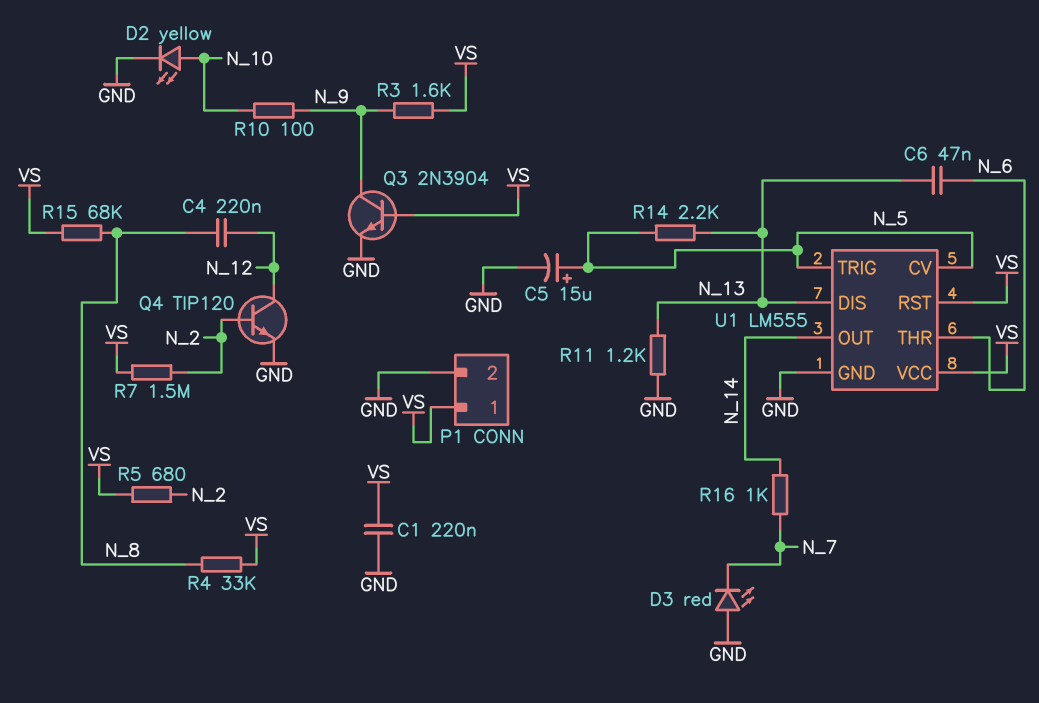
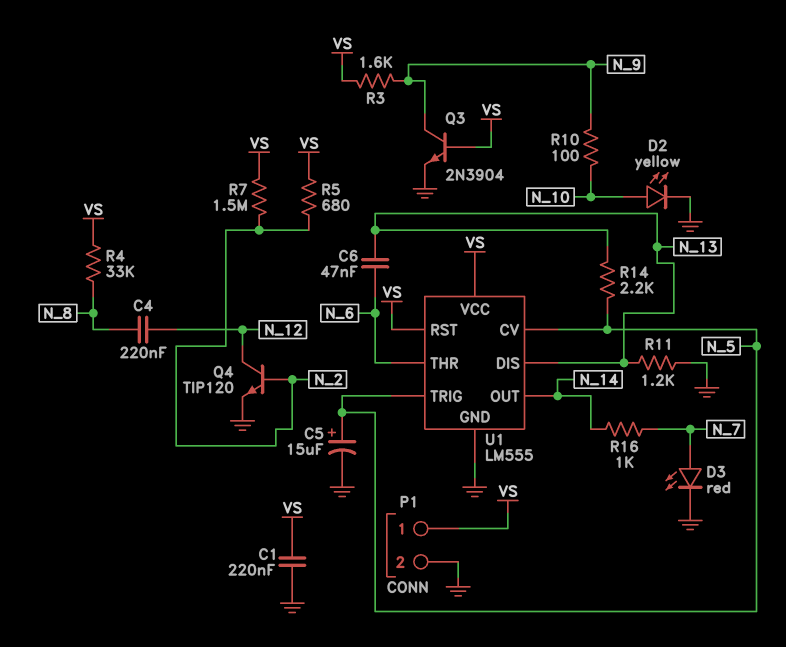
D3: LED red (A GND, K N_7) -> LED red (A N_7, K GND)
R15: 68k (N_8, VS) -> none

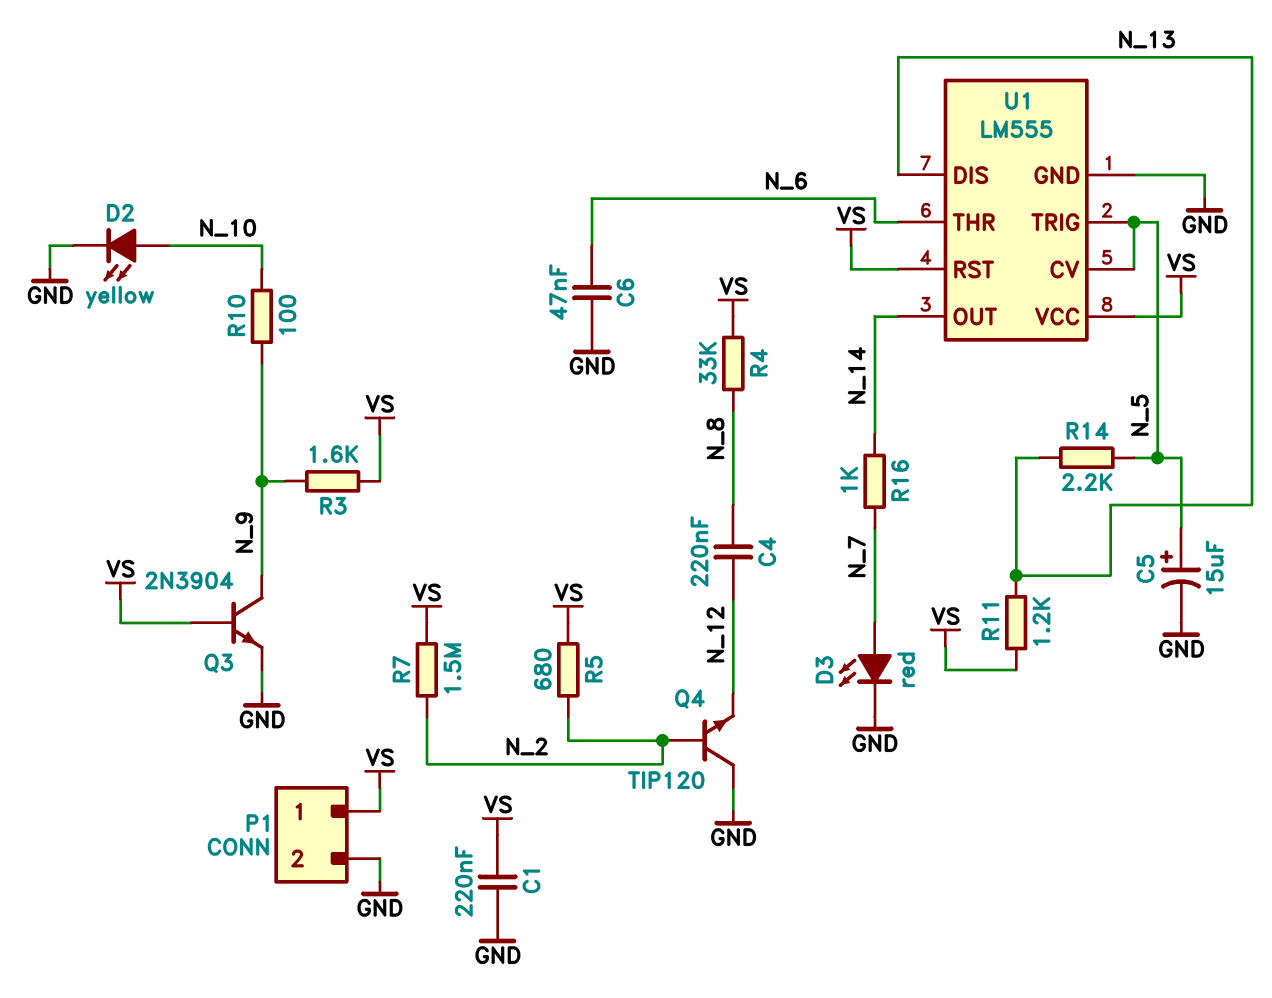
C6: 47nF (N_6, N_13) -> 47nF (GND, N_6)
Q4: NPN TIP120 (B N_2, C N_12, E GND) -> NPN TIP120 (B N_2, C GND, E N_12)
R11: 1.2k (GND, N_13) -> 1.2k (N_13, VS)

